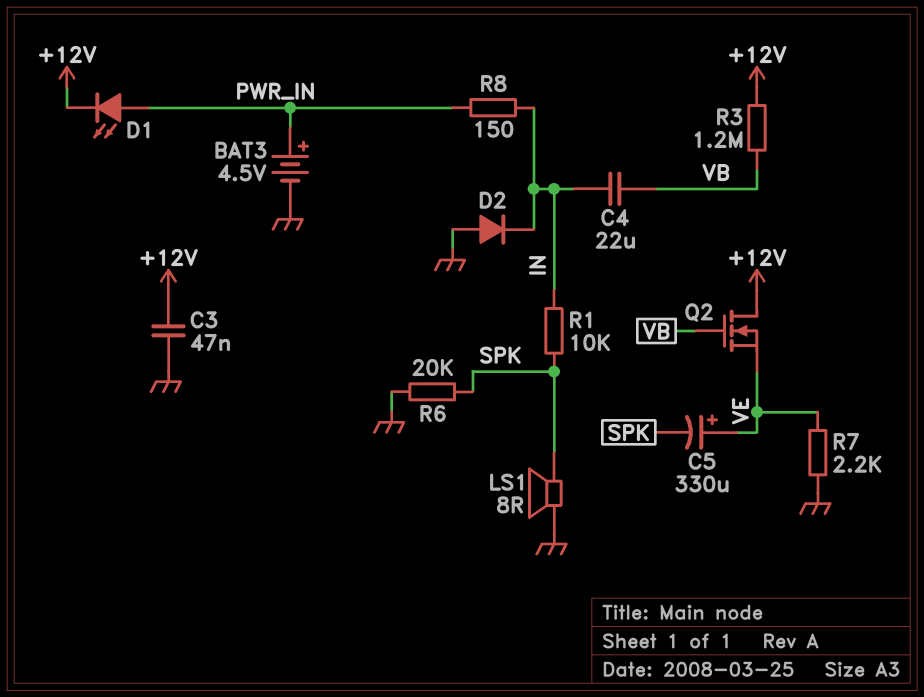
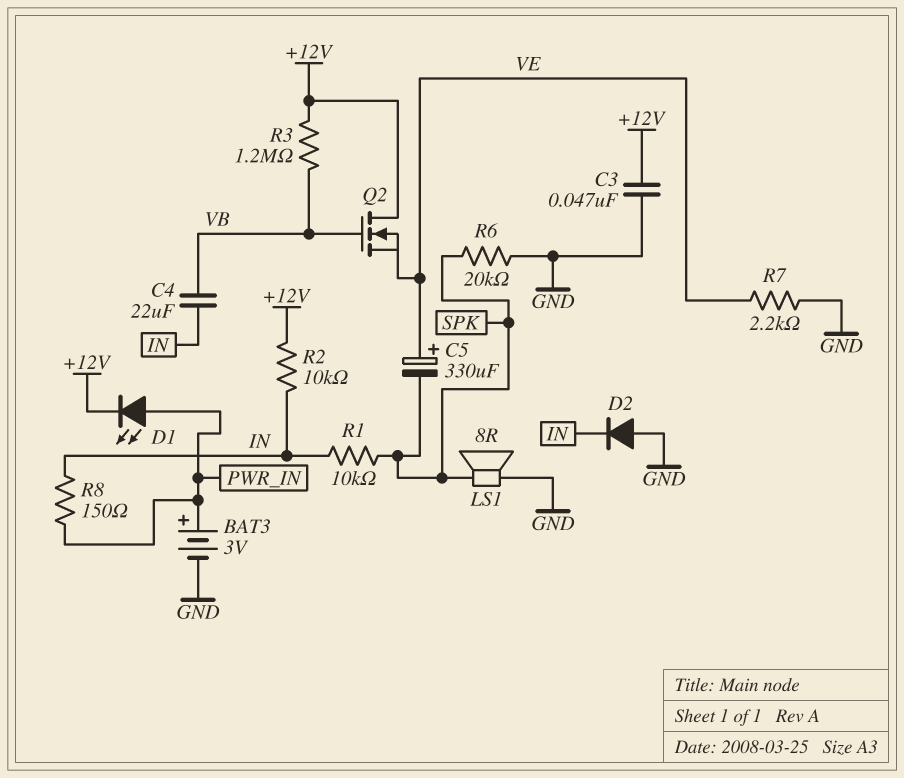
BAT3: 4.5V (plus PWR_IN, minus GND) -> 3V (plus PWR_IN, minus GND)
R2: none -> 10k (+12V, IN)

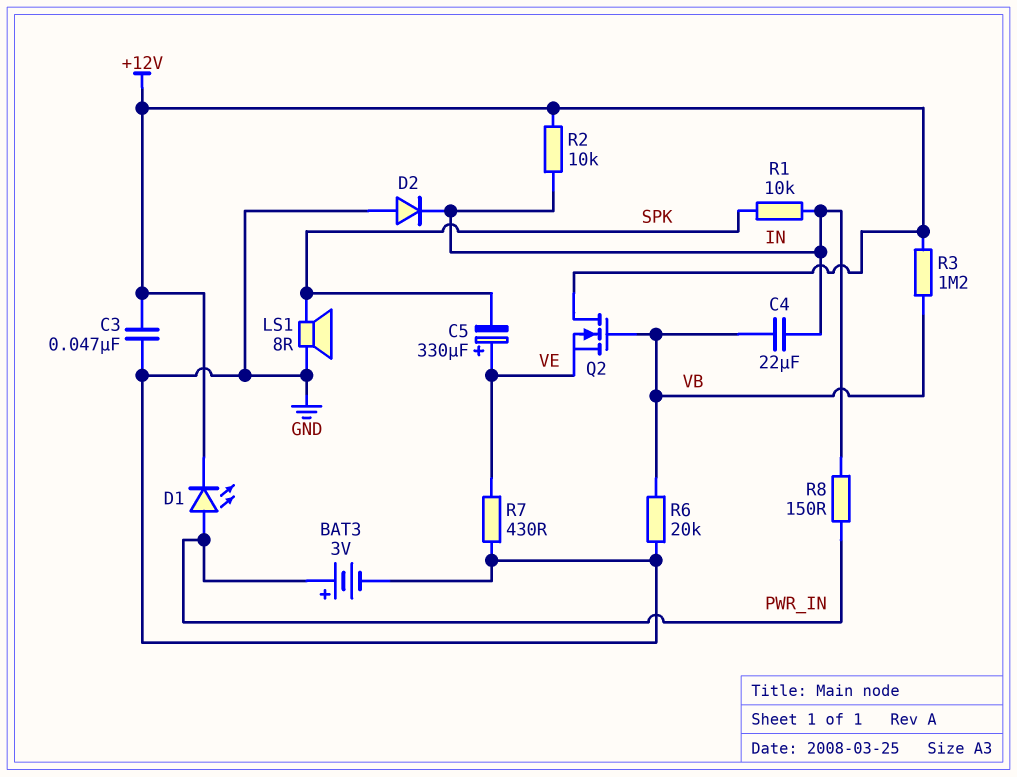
R6: 20k (GND, SPK) -> 20k (GND, VB)
R7: 2.2k (GND, VE) -> 430 (GND, VE)

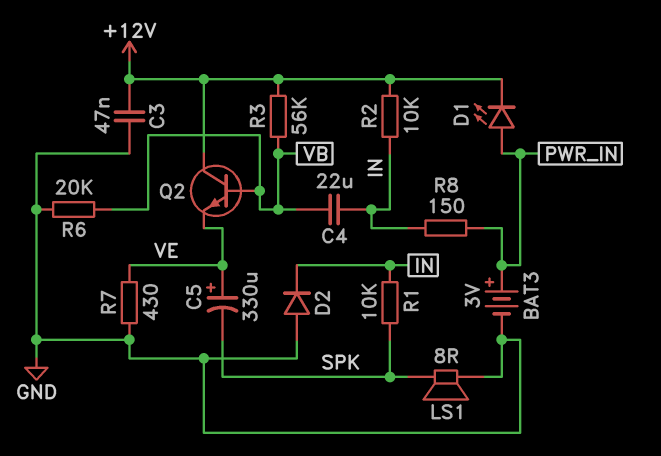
Q2: NMOS (G VB, D +12V, S VE) -> NPN (B VB, C +12V, E VE)
R3: 1.2M (+12V, VB) -> 56k (+12V, VB)

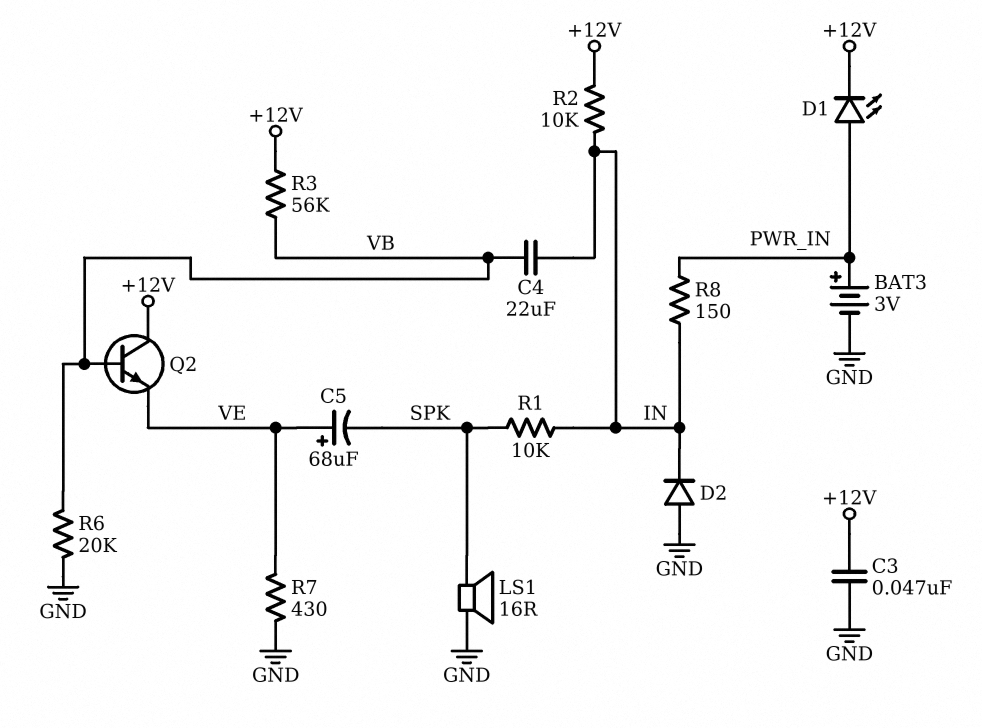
C5: 330uF (plus VE, minus SPK) -> 68uF (plus VE, minus SPK)
LS1: speaker 8R (GND, SPK) -> speaker 16R (GND, SPK)

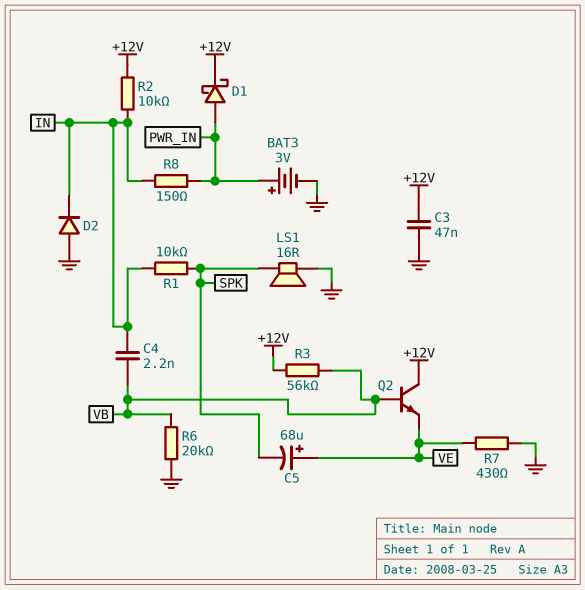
C4: 22uF (IN, VB) -> 2.2nF (IN, VB)
D1: LED (A PWR_IN, K +12V) -> schottky (A PWR_IN, K +12V)

